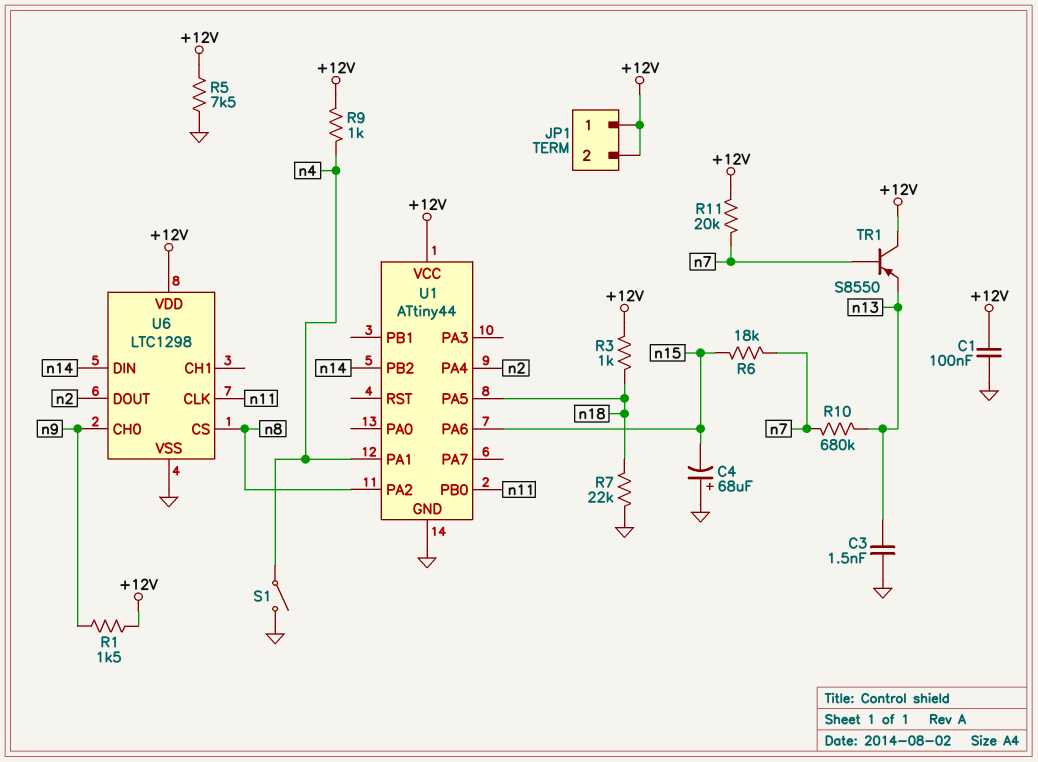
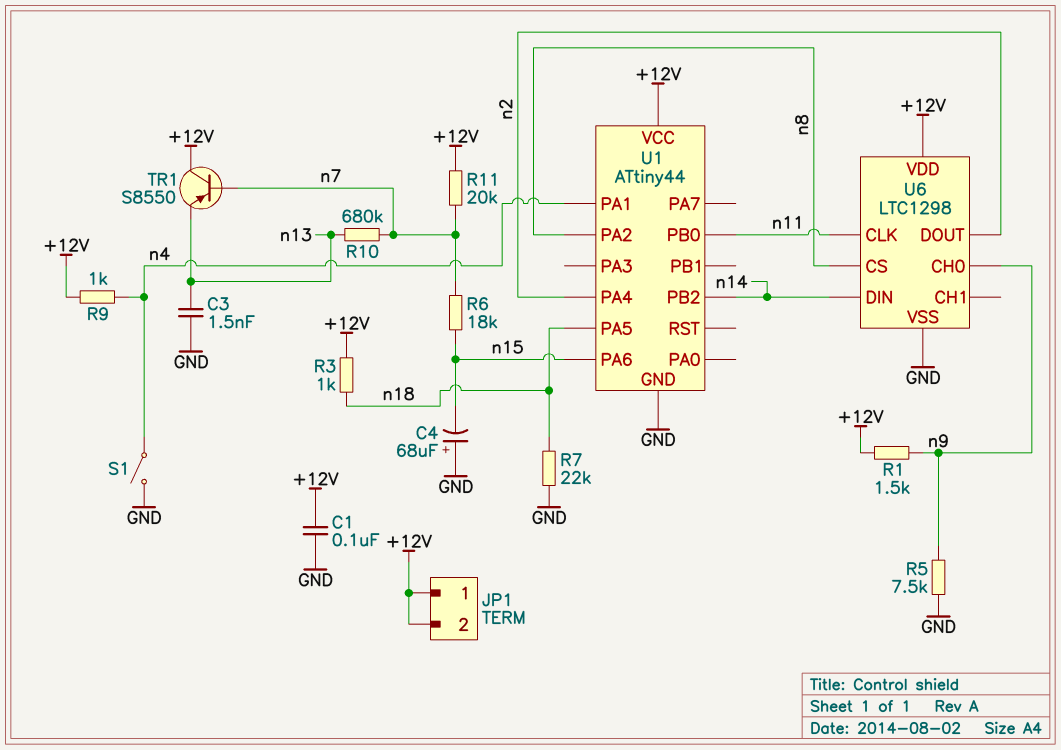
R5: 7.5k (+12V, GND) -> 7.5k (GND, n9)

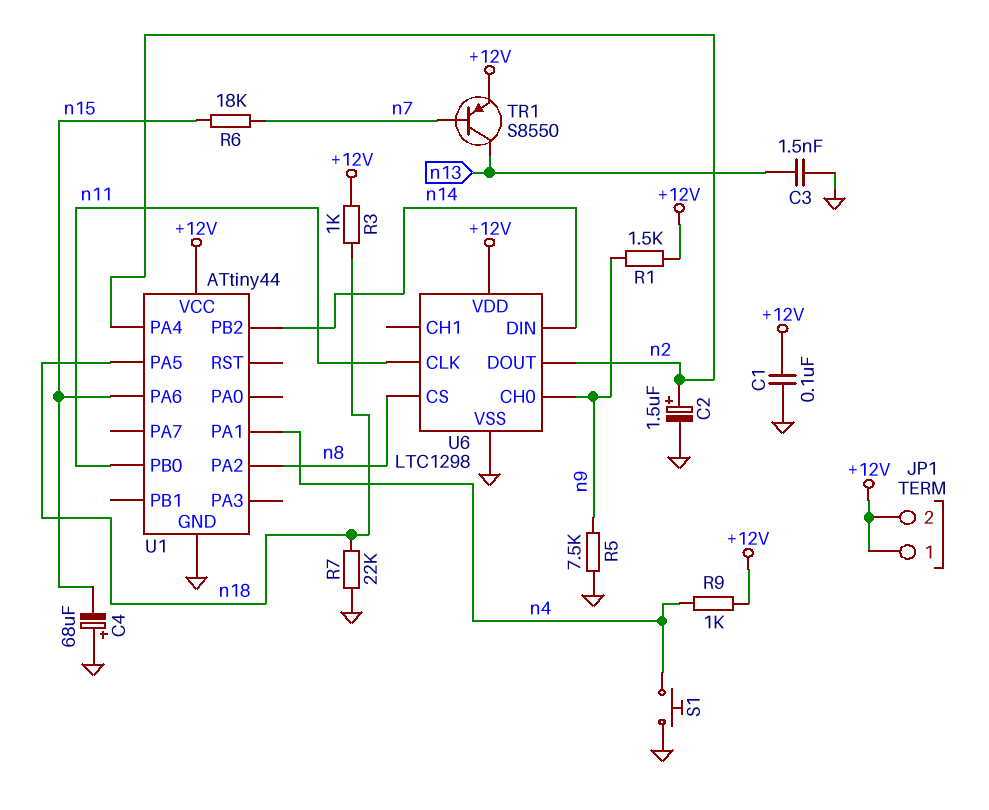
C2: none -> 1.5uF (plus n2, minus GND)
R10: 680k (n7, n13) -> none
R11: 20k (+12V, n7) -> none
S1: switch (GND, n4) -> button (GND, n4)
TR1: PNP S8550 (B n7, C +12V, E n13) -> PNP S8550 (B n7, C n13, E +12V)

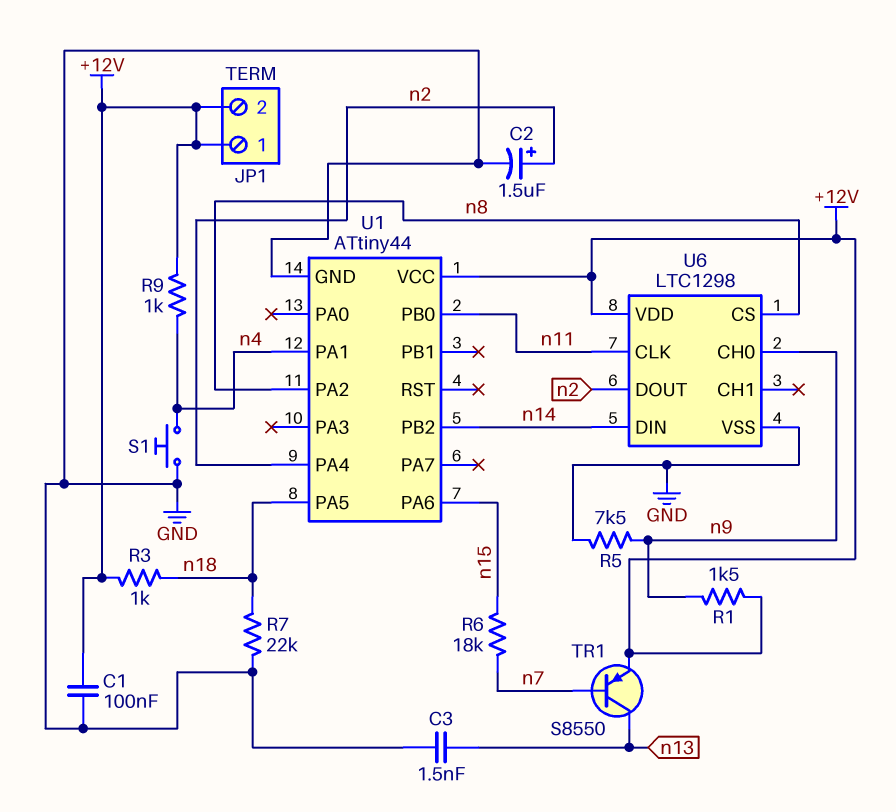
C4: 68uF (plus GND, minus n15) -> none

